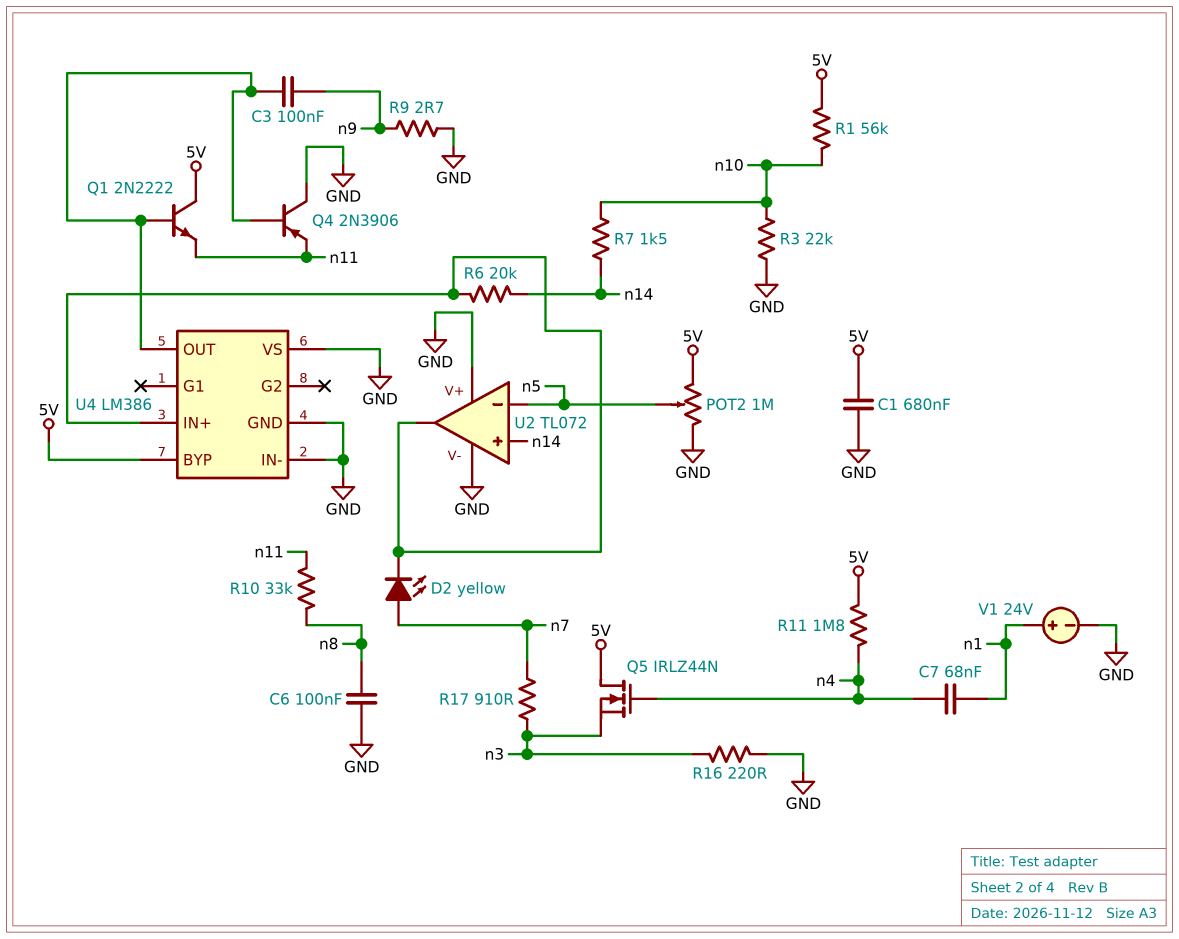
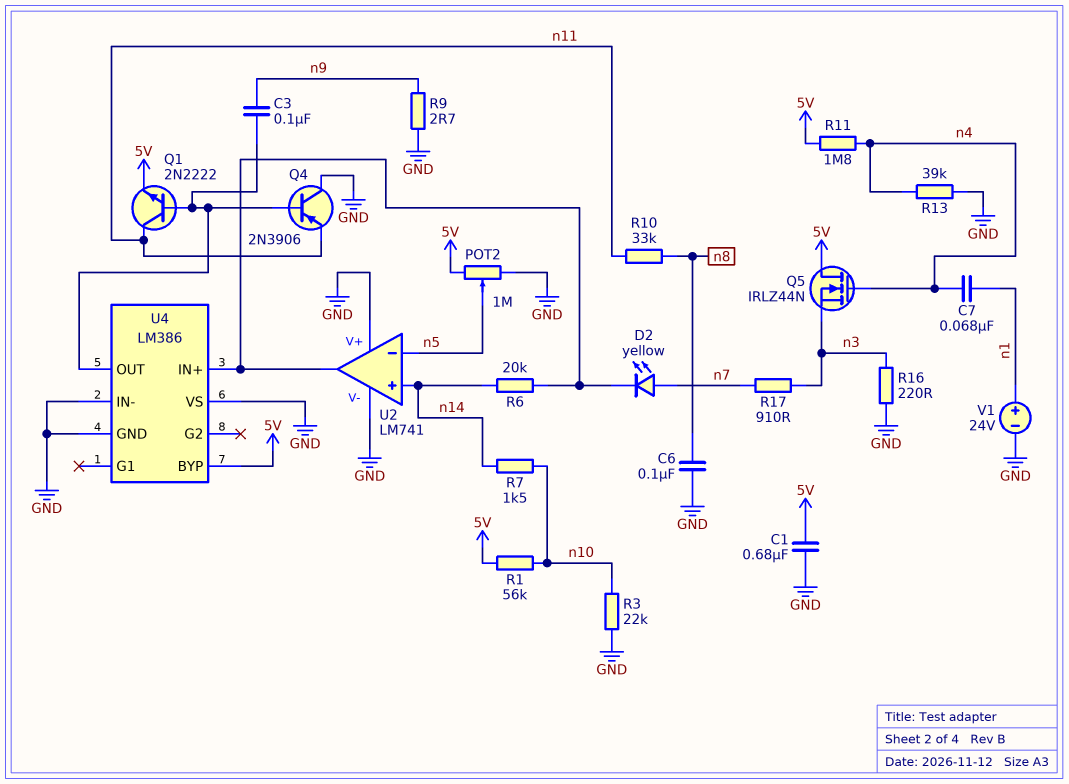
Q1: NPN 2N2222 (B U4/OUT, C 5V, E n11) -> NPN 2N2222 (B U4/OUT, C n11, E 5V)
R13: none -> 39k (GND, n4)
U2: TL072 -> LM741

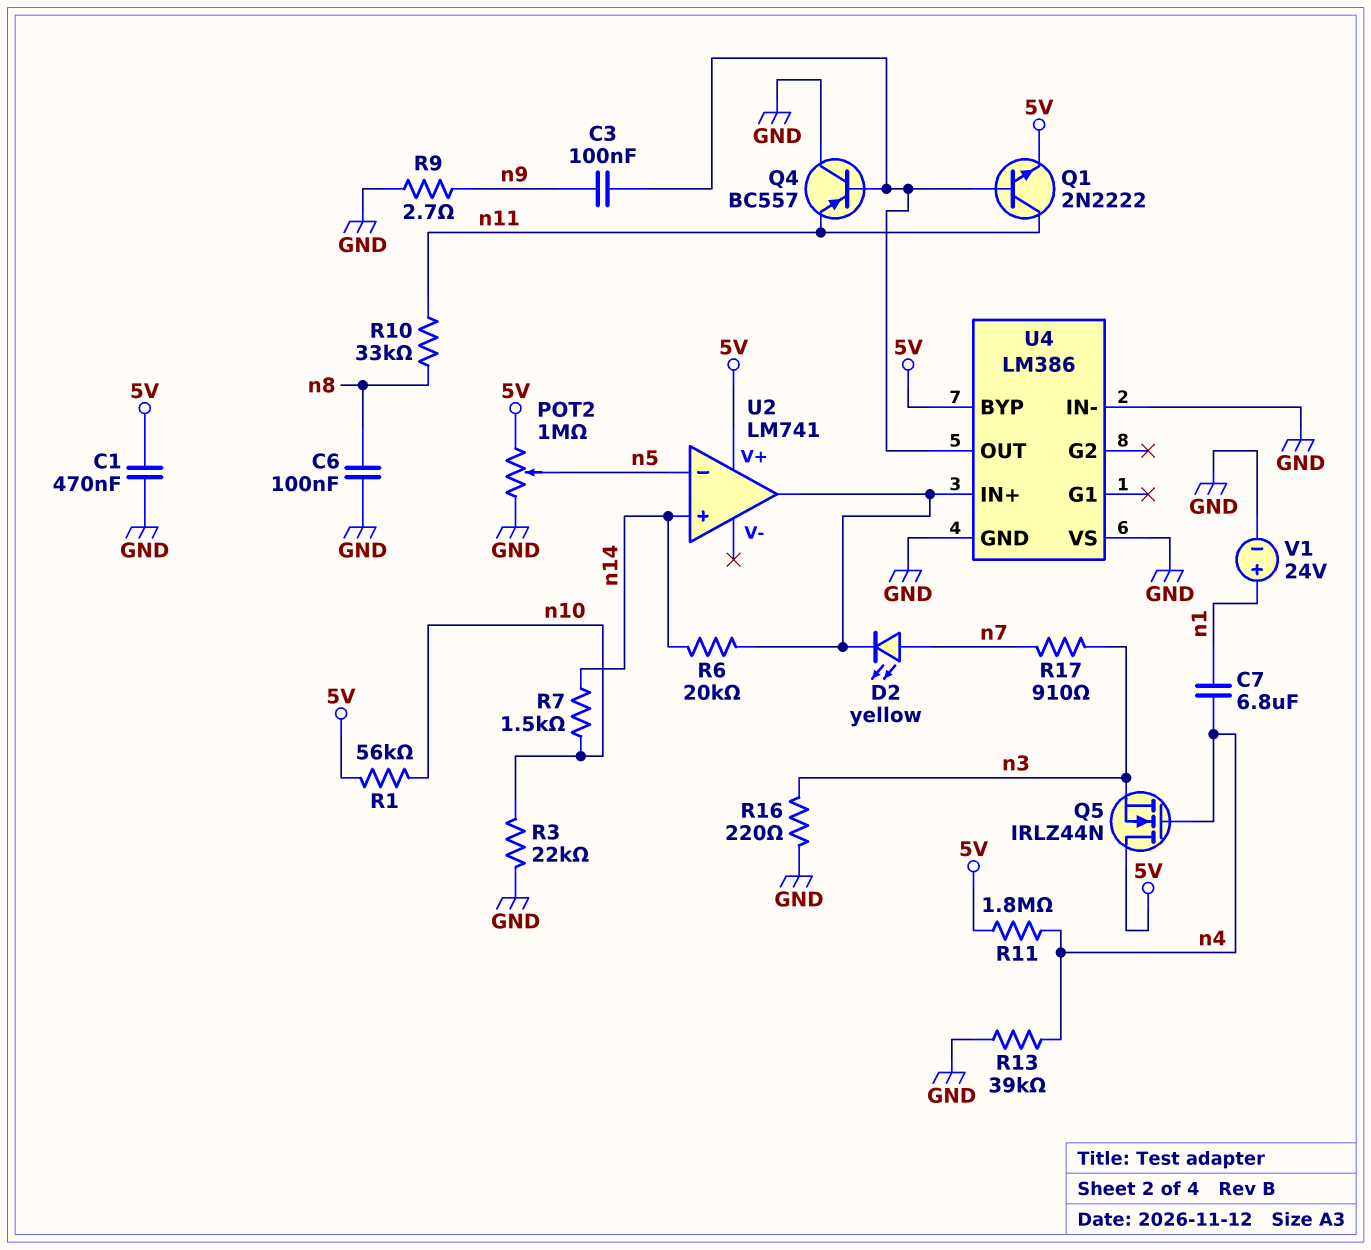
C1: 680nF (5V, GND) -> 470nF (5V, GND)
C7: 68nF (n1, n4) -> 6.8uF (n1, n4)
Q4: PNP 2N3906 (B U4/OUT, C GND, E n11) -> PNP BC557 (B U4/OUT, C GND, E n11)
U2 pin V+: GND -> 5V
U2 pin V-: GND -> none

